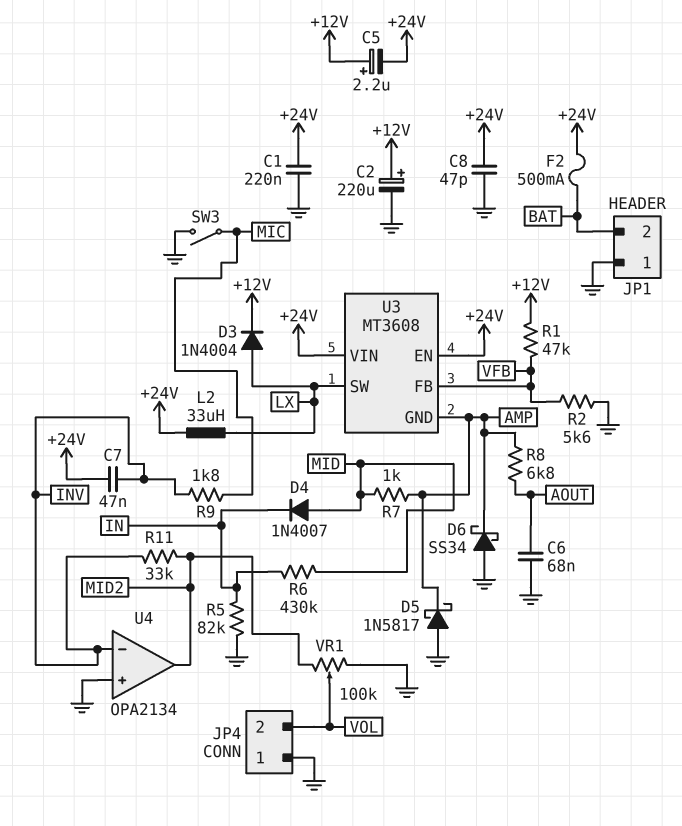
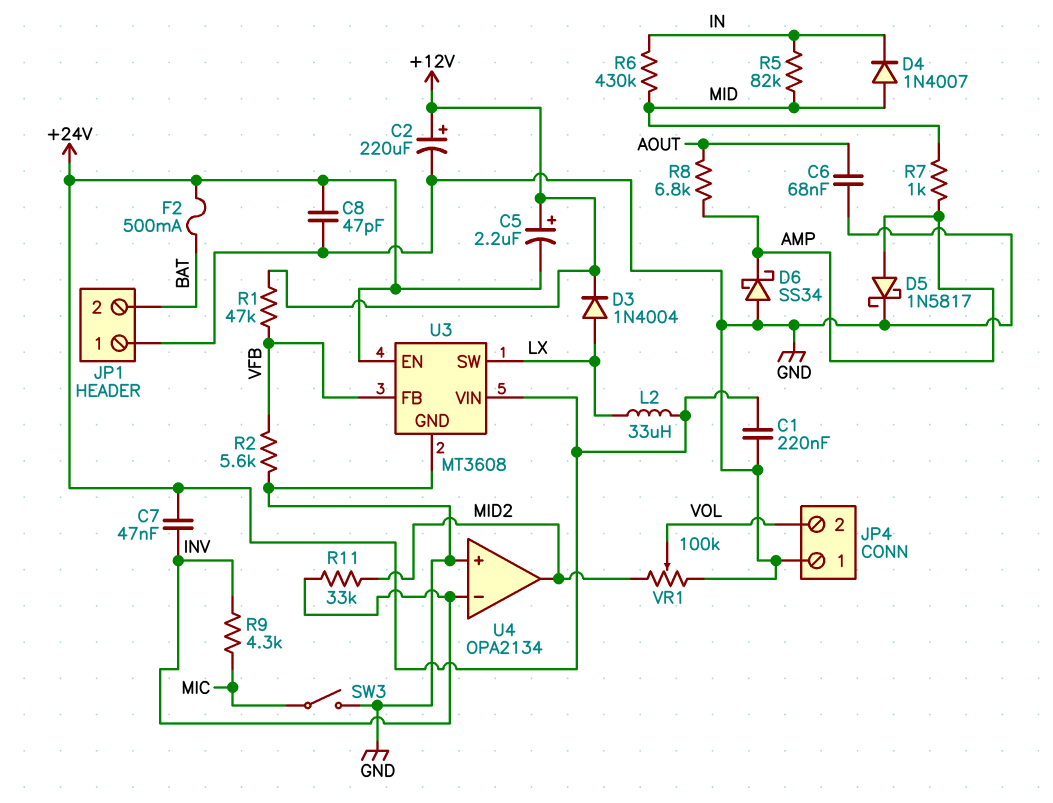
D5: schottky 1N5817 (A GND, K AMP) -> schottky 1N5817 (A AMP, K GND)
R5: 82k (GND, IN) -> 82k (IN, MID)
R9: 1.8k (INV, MIC) -> 4.3k (INV, MIC)
U3 pin GND: AMP -> GND

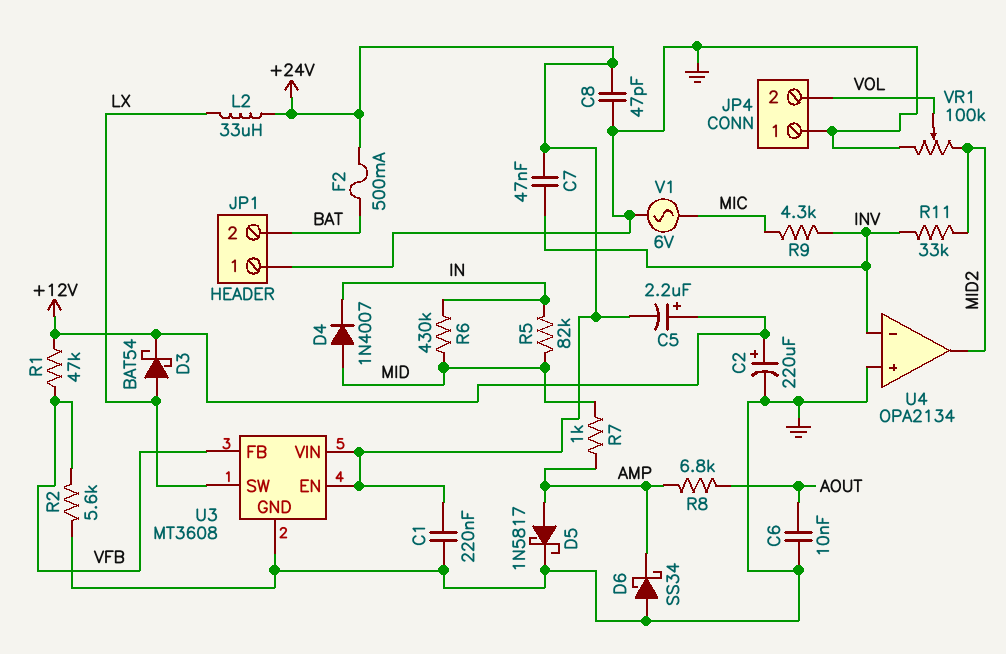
C6: 68nF (AOUT, GND) -> 10nF (AOUT, GND)
D3: diode 1N4004 (A LX, K +12V) -> schottky BAT54 (A LX, K +12V)
SW3: switch (GND, MIC) -> none
V1: none -> AC 6V (GND, MIC)

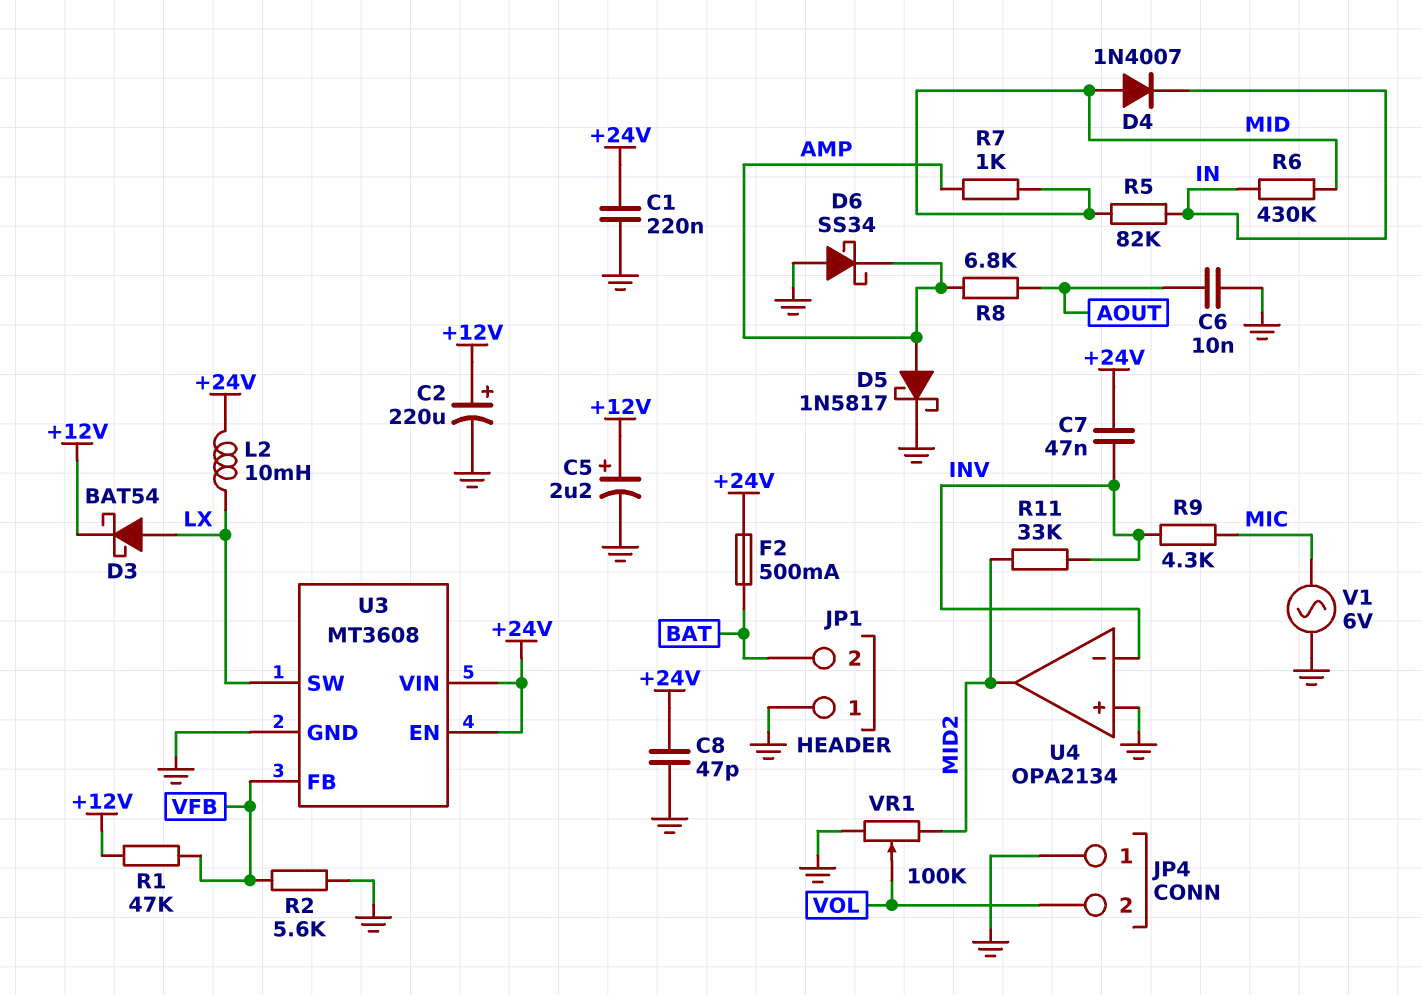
C5: 2.2uF (plus +12V, minus +24V) -> 2.2uF (plus +12V, minus GND)
L2: 33uH (+24V, LX) -> 10mH (+24V, LX)

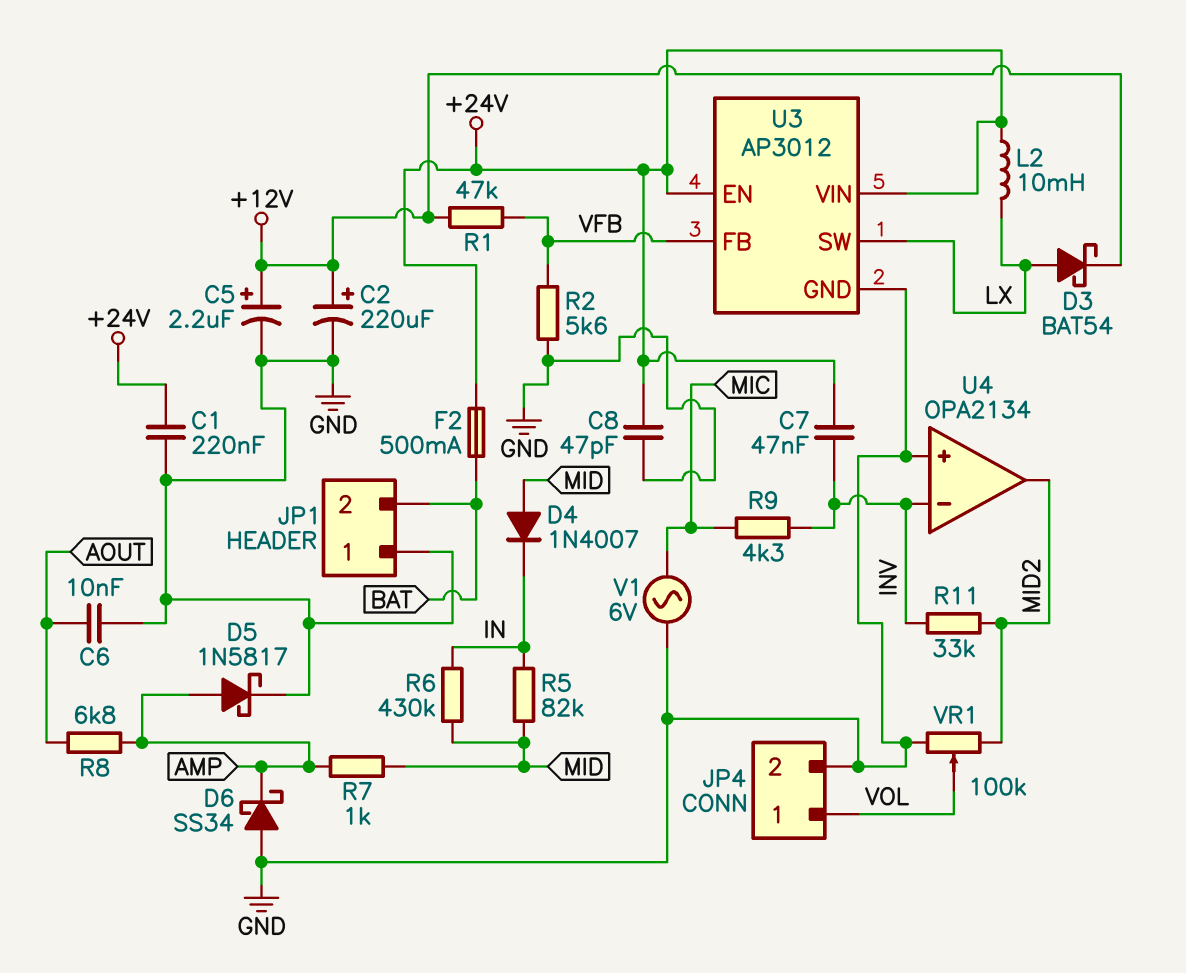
JP4 pin 1: GND -> VOL
JP4 pin 2: VOL -> GND
U3: MT3608 -> AP3012

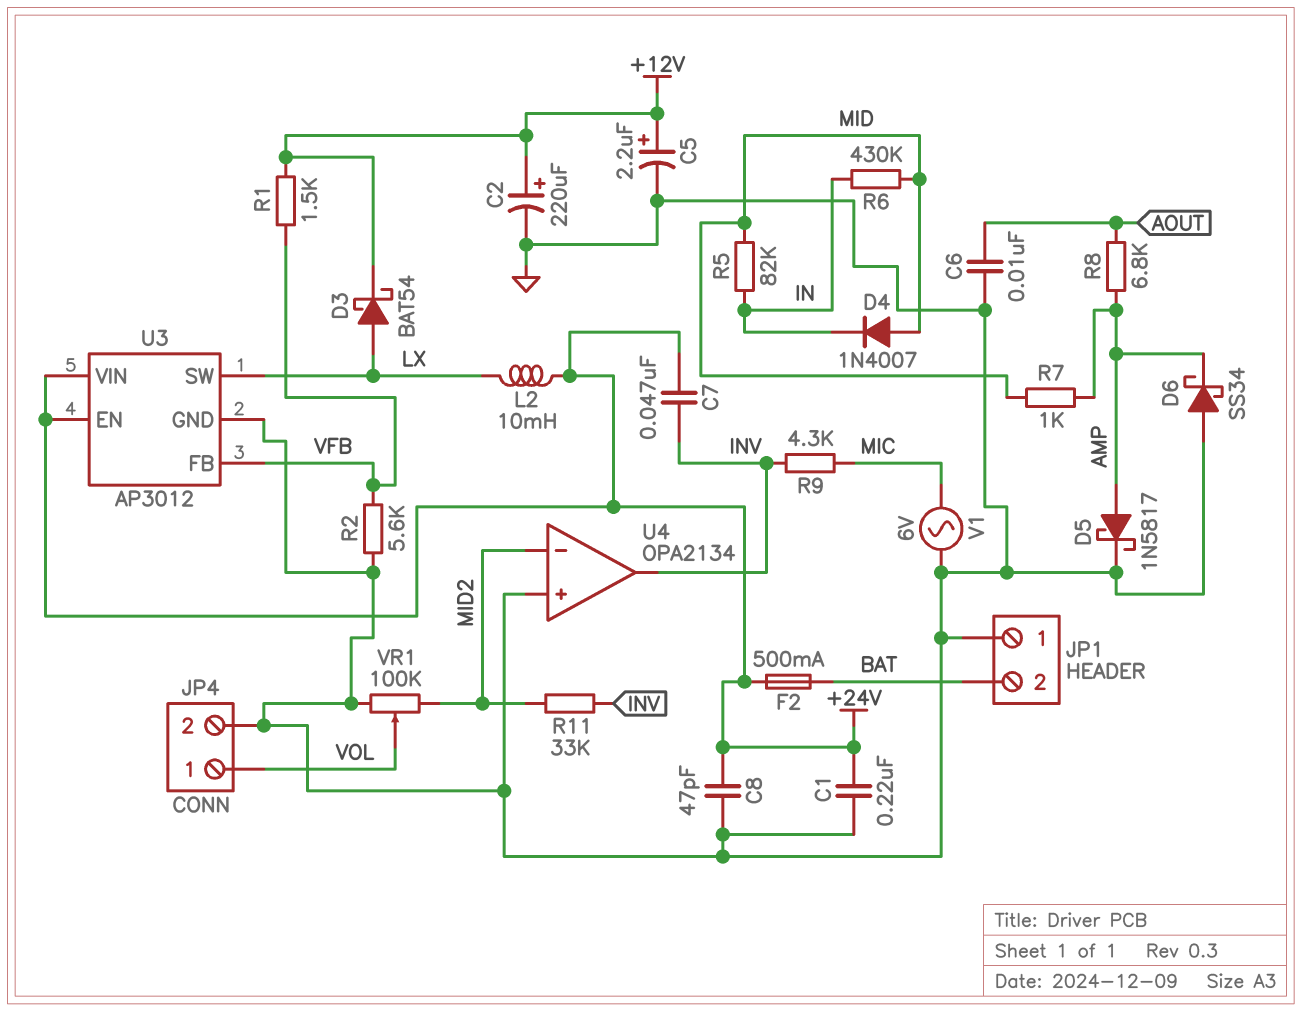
R1: 47k (+12V, VFB) -> 1.5k (+12V, VFB)
U4 pin in-: INV -> MID2
U4 pin out: MID2 -> INV

